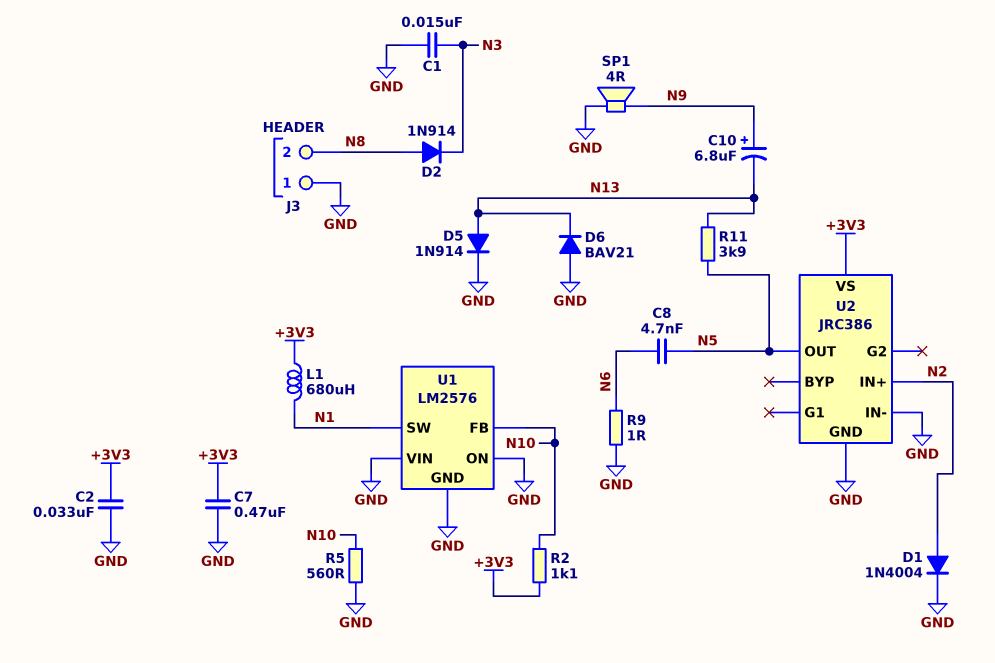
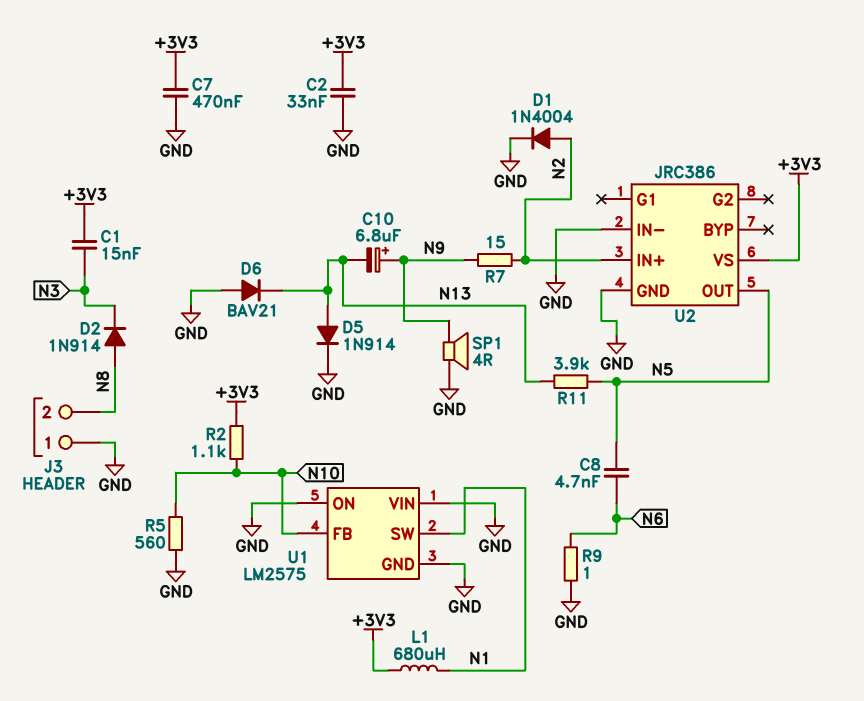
C1: 15nF (GND, N3) -> 15nF (+3V3, N3)
R7: none -> 15 (N2, N9)
U1: LM2576 -> LM2575

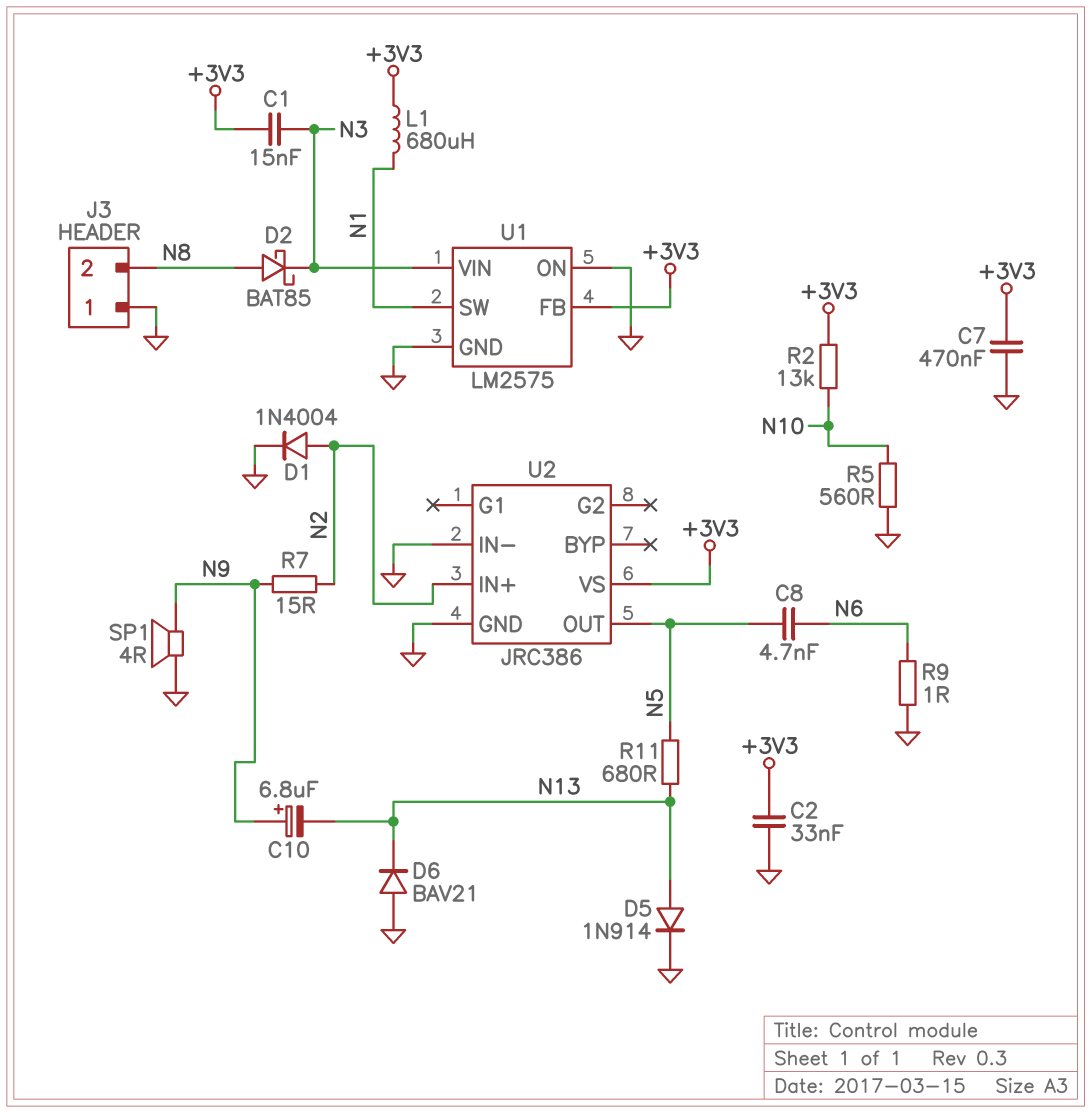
D2: diode 1N914 (A N8, K N3) -> schottky BAT85 (A N8, K N3)
R2: 1.1k (+3V3, N10) -> 13k (+3V3, N10)
R11: 3.9k (N5, N13) -> 680 (N5, N13)
U1 pin FB: N10 -> +3V3
U1 pin VIN: GND -> N3

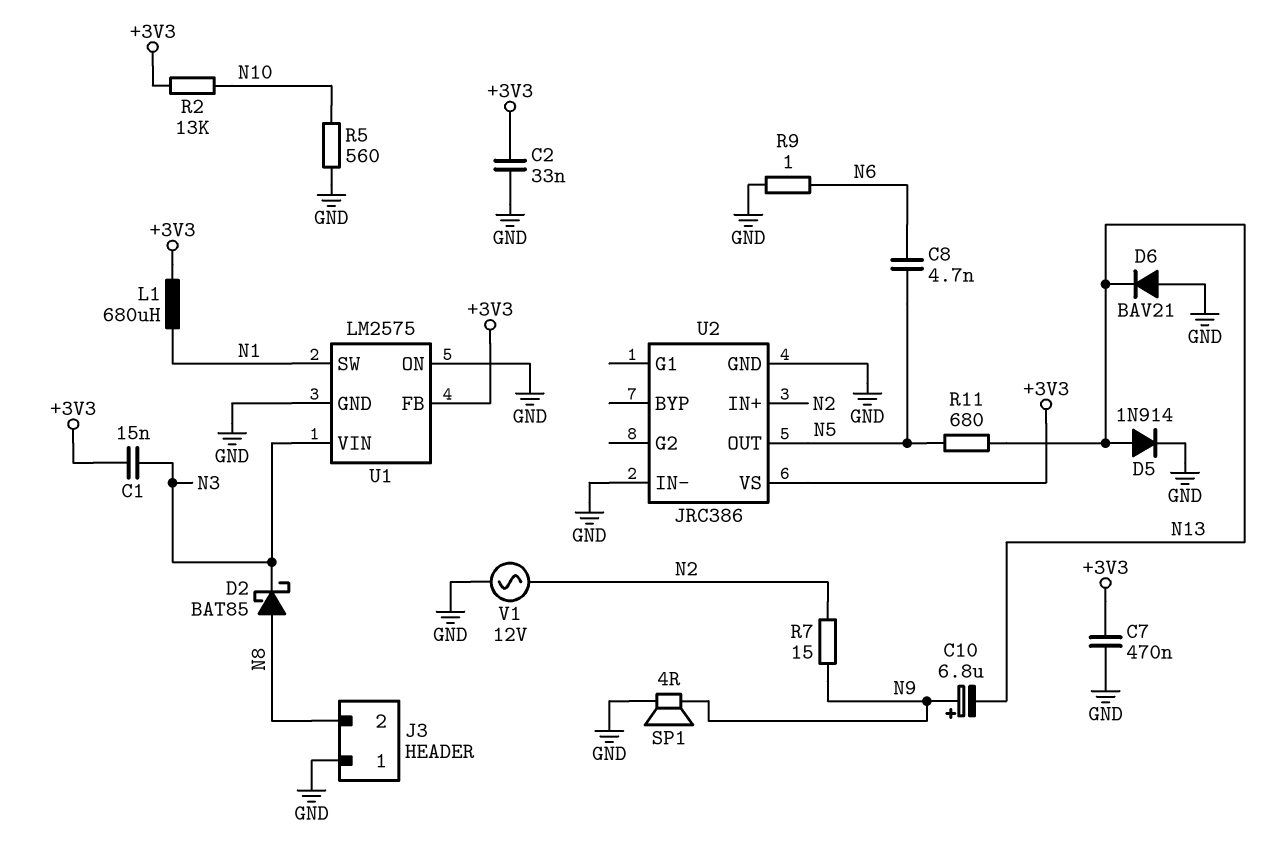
D1: diode 1N4004 (A N2, K GND) -> none
V1: none -> AC 12V (GND, N2)

